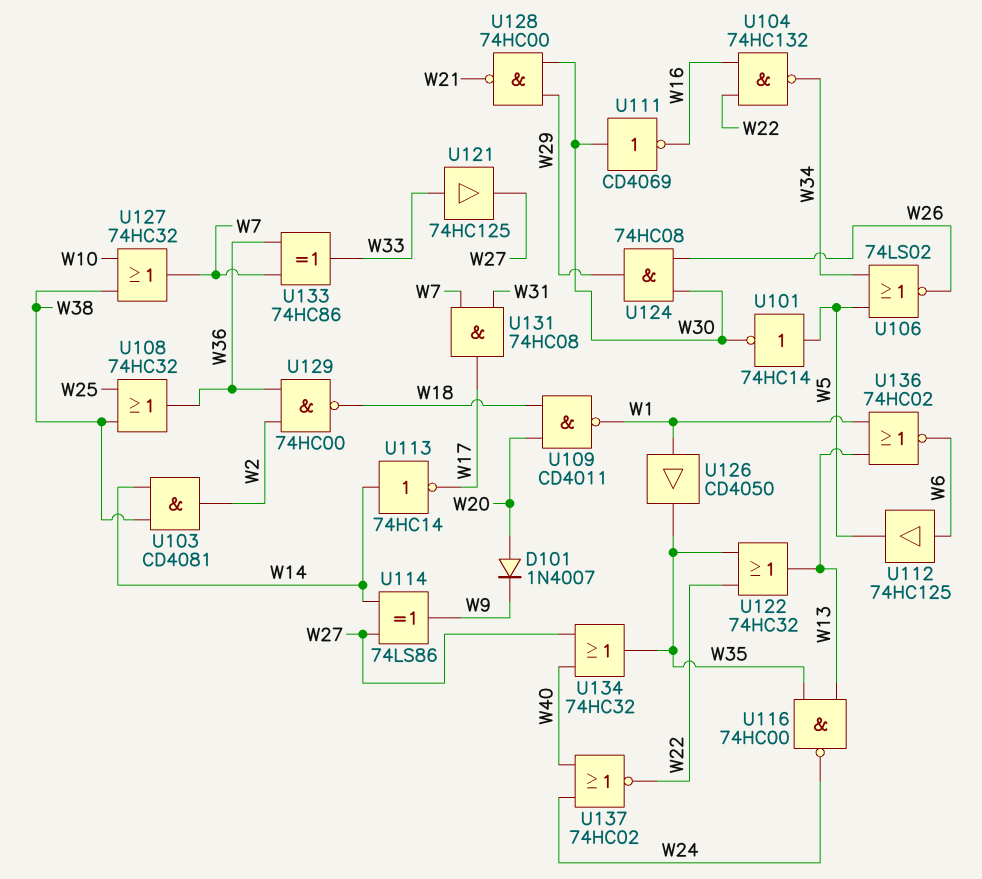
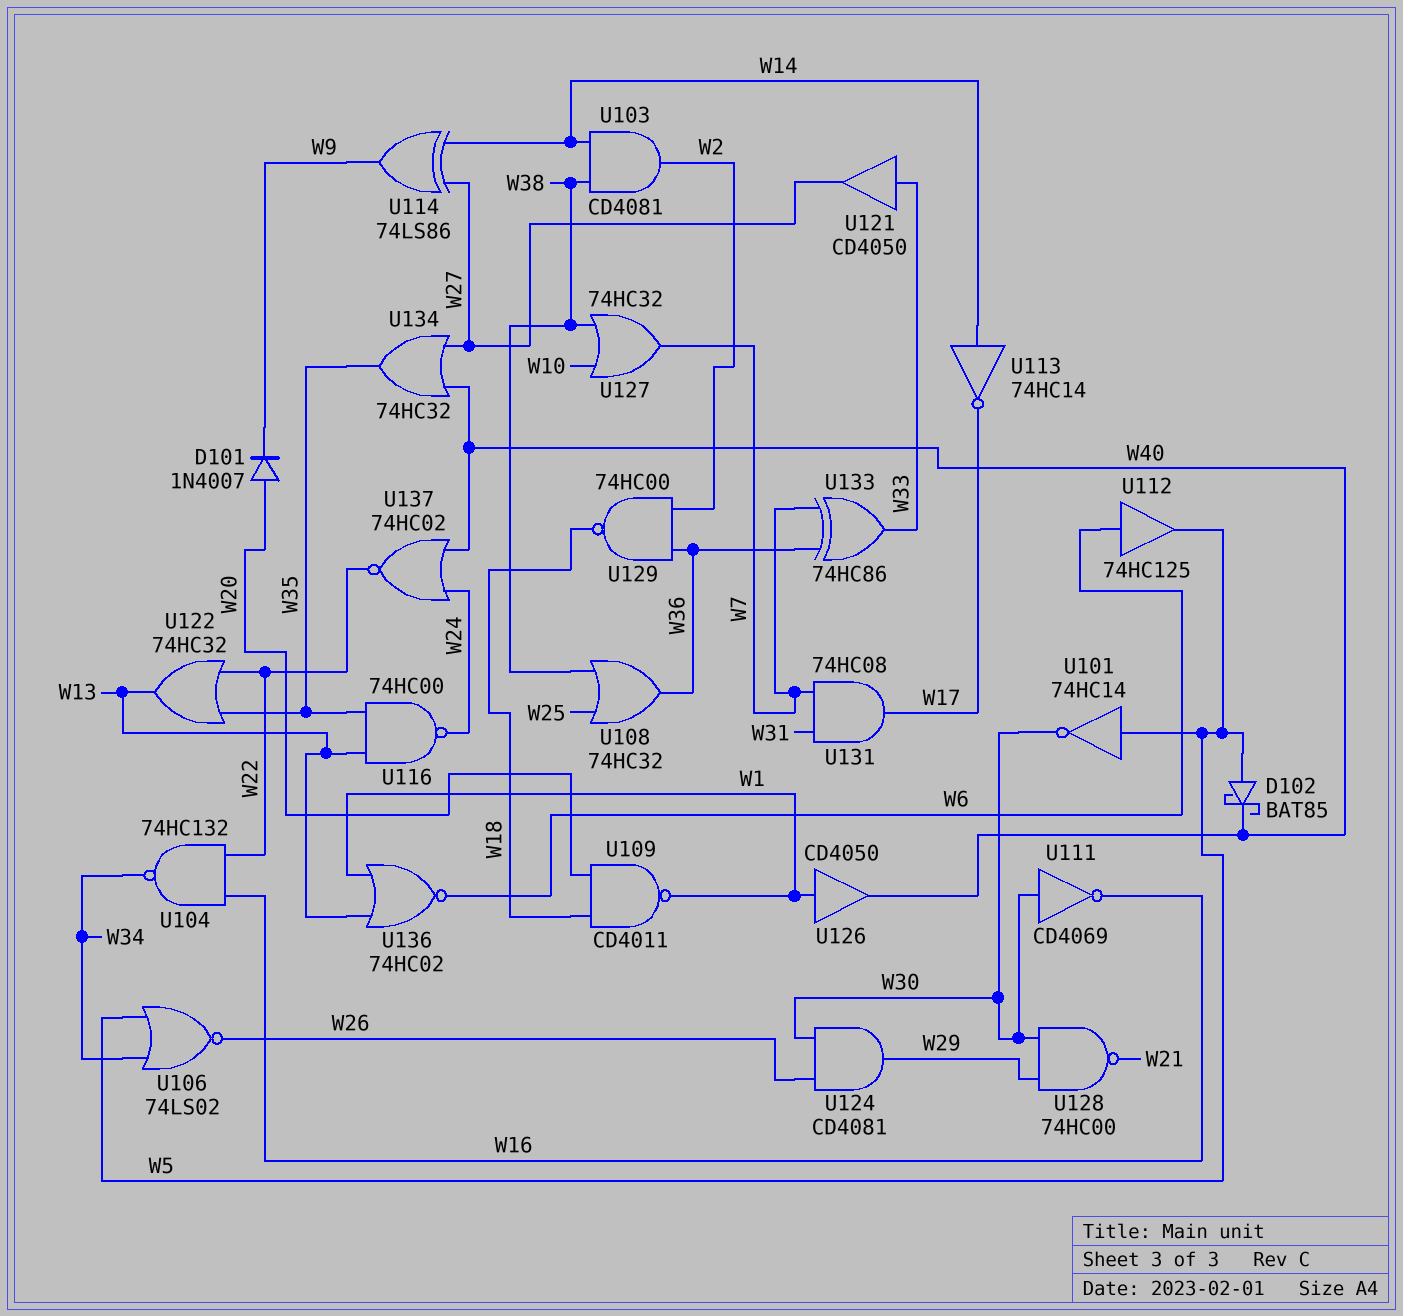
D102: none -> schottky BAT85 (A W5, K W40)
U121: buffer 74HC125 (in W33, out W27) -> buffer CD4050 (in W33, out W27)
U124: AND 74HC08 (in W26, in W30, out W29) -> AND CD4081 (in W26, in W30, out W29)
U126: buffer CD4050 (in W1, out W35) -> buffer CD4050 (in W1, out W40)

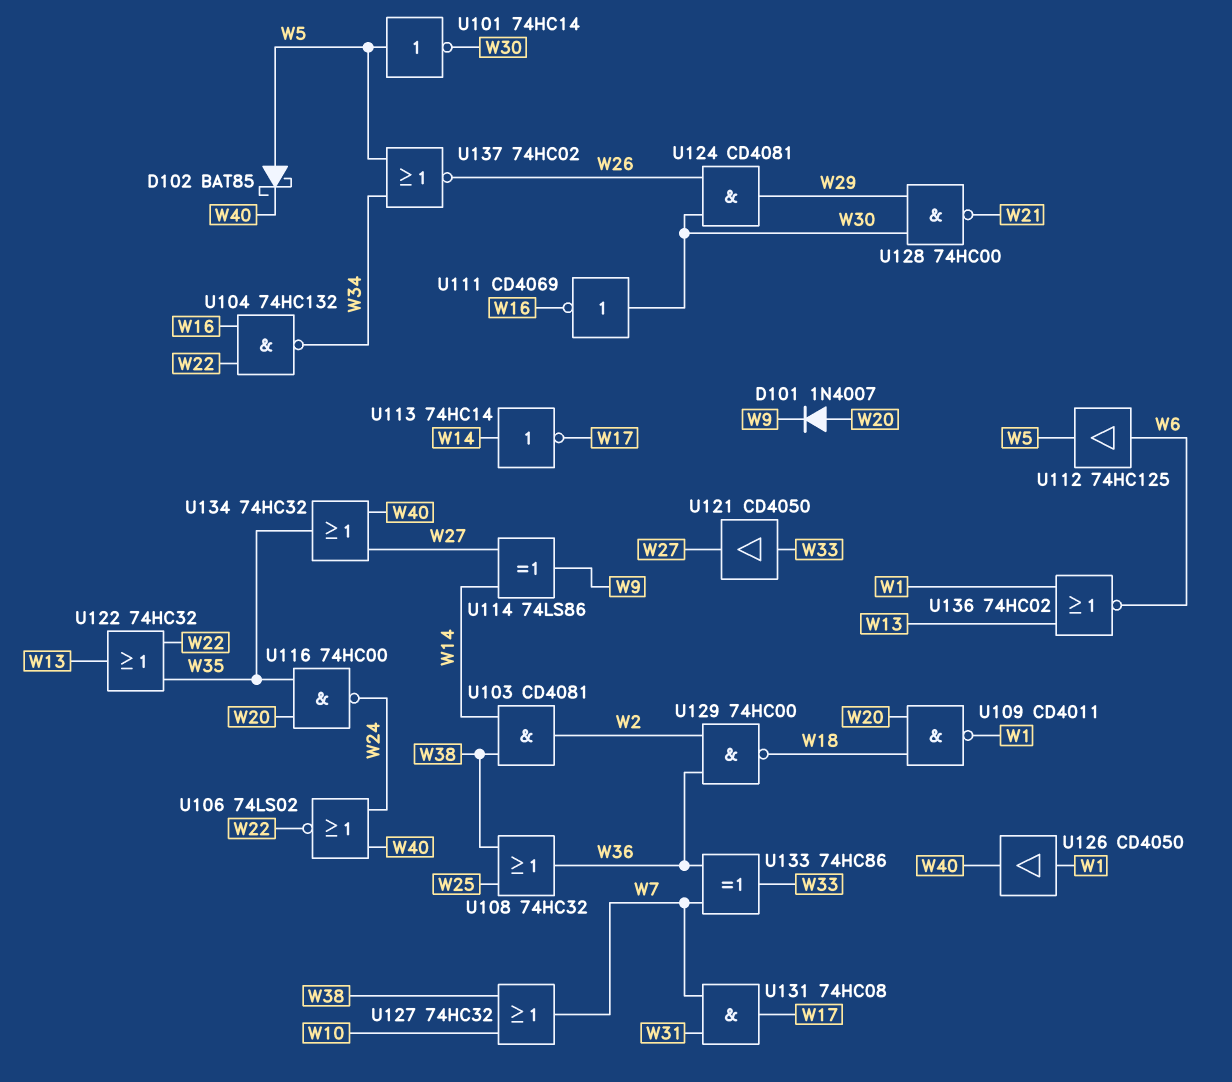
U106: NOR 74LS02 (in W5, in W34, out W26) -> NOR 74LS02 (in W24, in W40, out W22)
U116: NAND 74HC00 (in W13, in W35, out W24) -> NAND 74HC00 (in W20, in W35, out W24)
U137: NOR 74HC02 (in W24, in W40, out W22) -> NOR 74HC02 (in W5, in W34, out W26)

